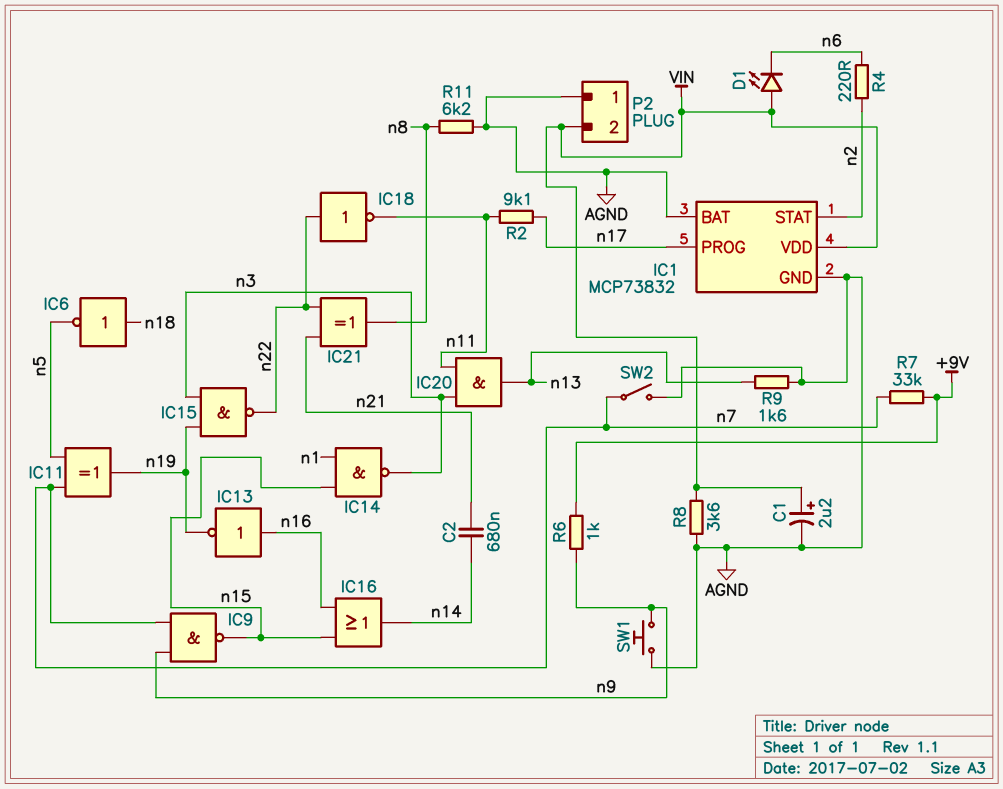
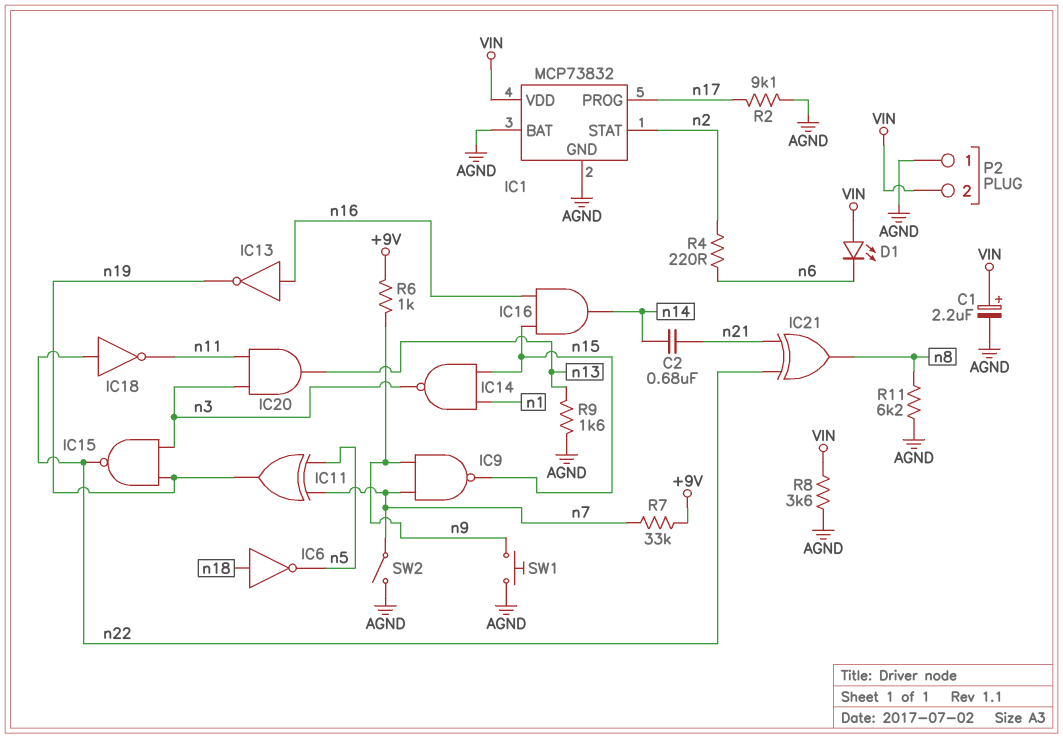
IC16: OR (in n15, in n16, out n14) -> AND (in n15, in n16, out n14)
R2: 9.1k (n11, n17) -> 9.1k (AGND, n17)

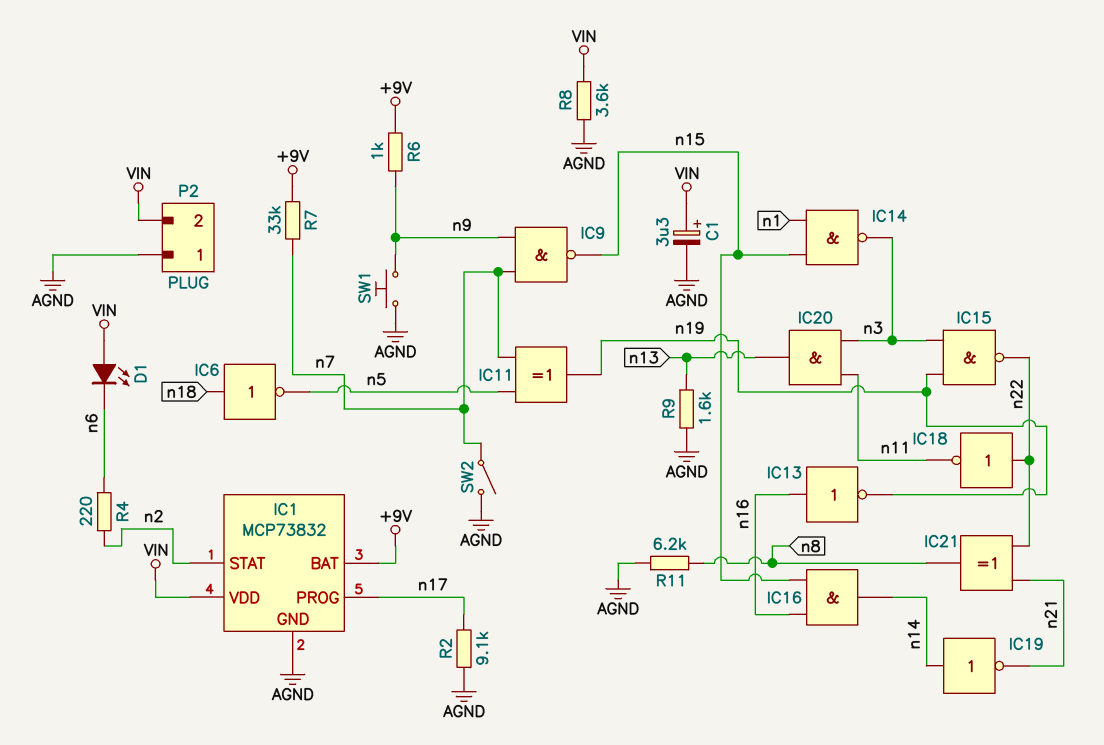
C1: 2.2uF (plus VIN, minus AGND) -> 3.3uF (plus VIN, minus AGND)
C2: 680nF (n14, n21) -> none
IC1 pin BAT: AGND -> +9V
IC19: none -> NOT (in n14, out n21)

